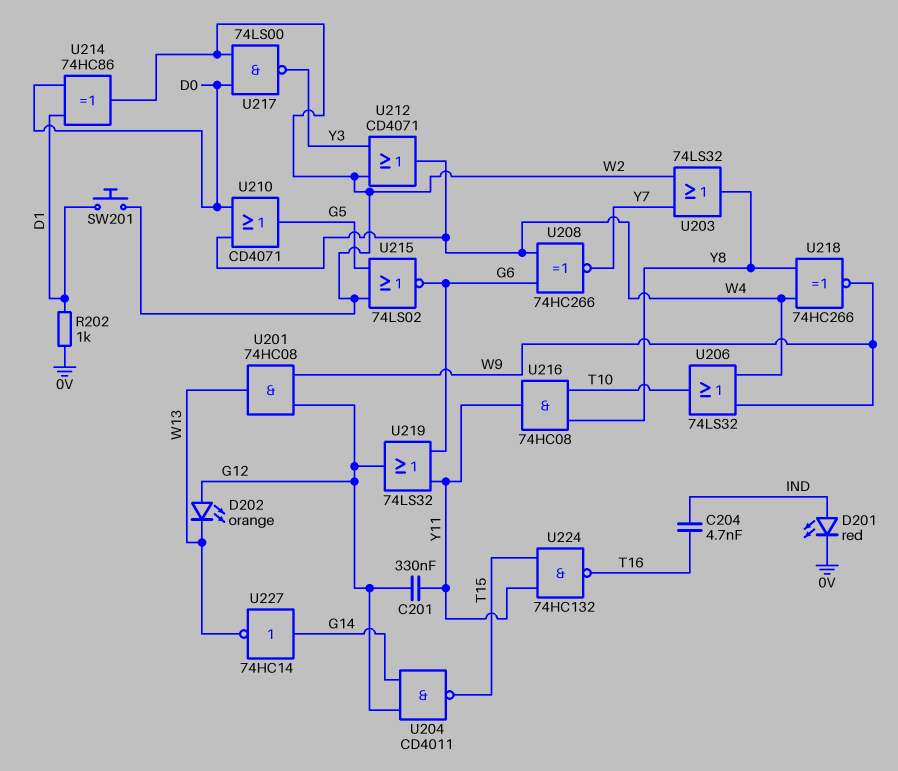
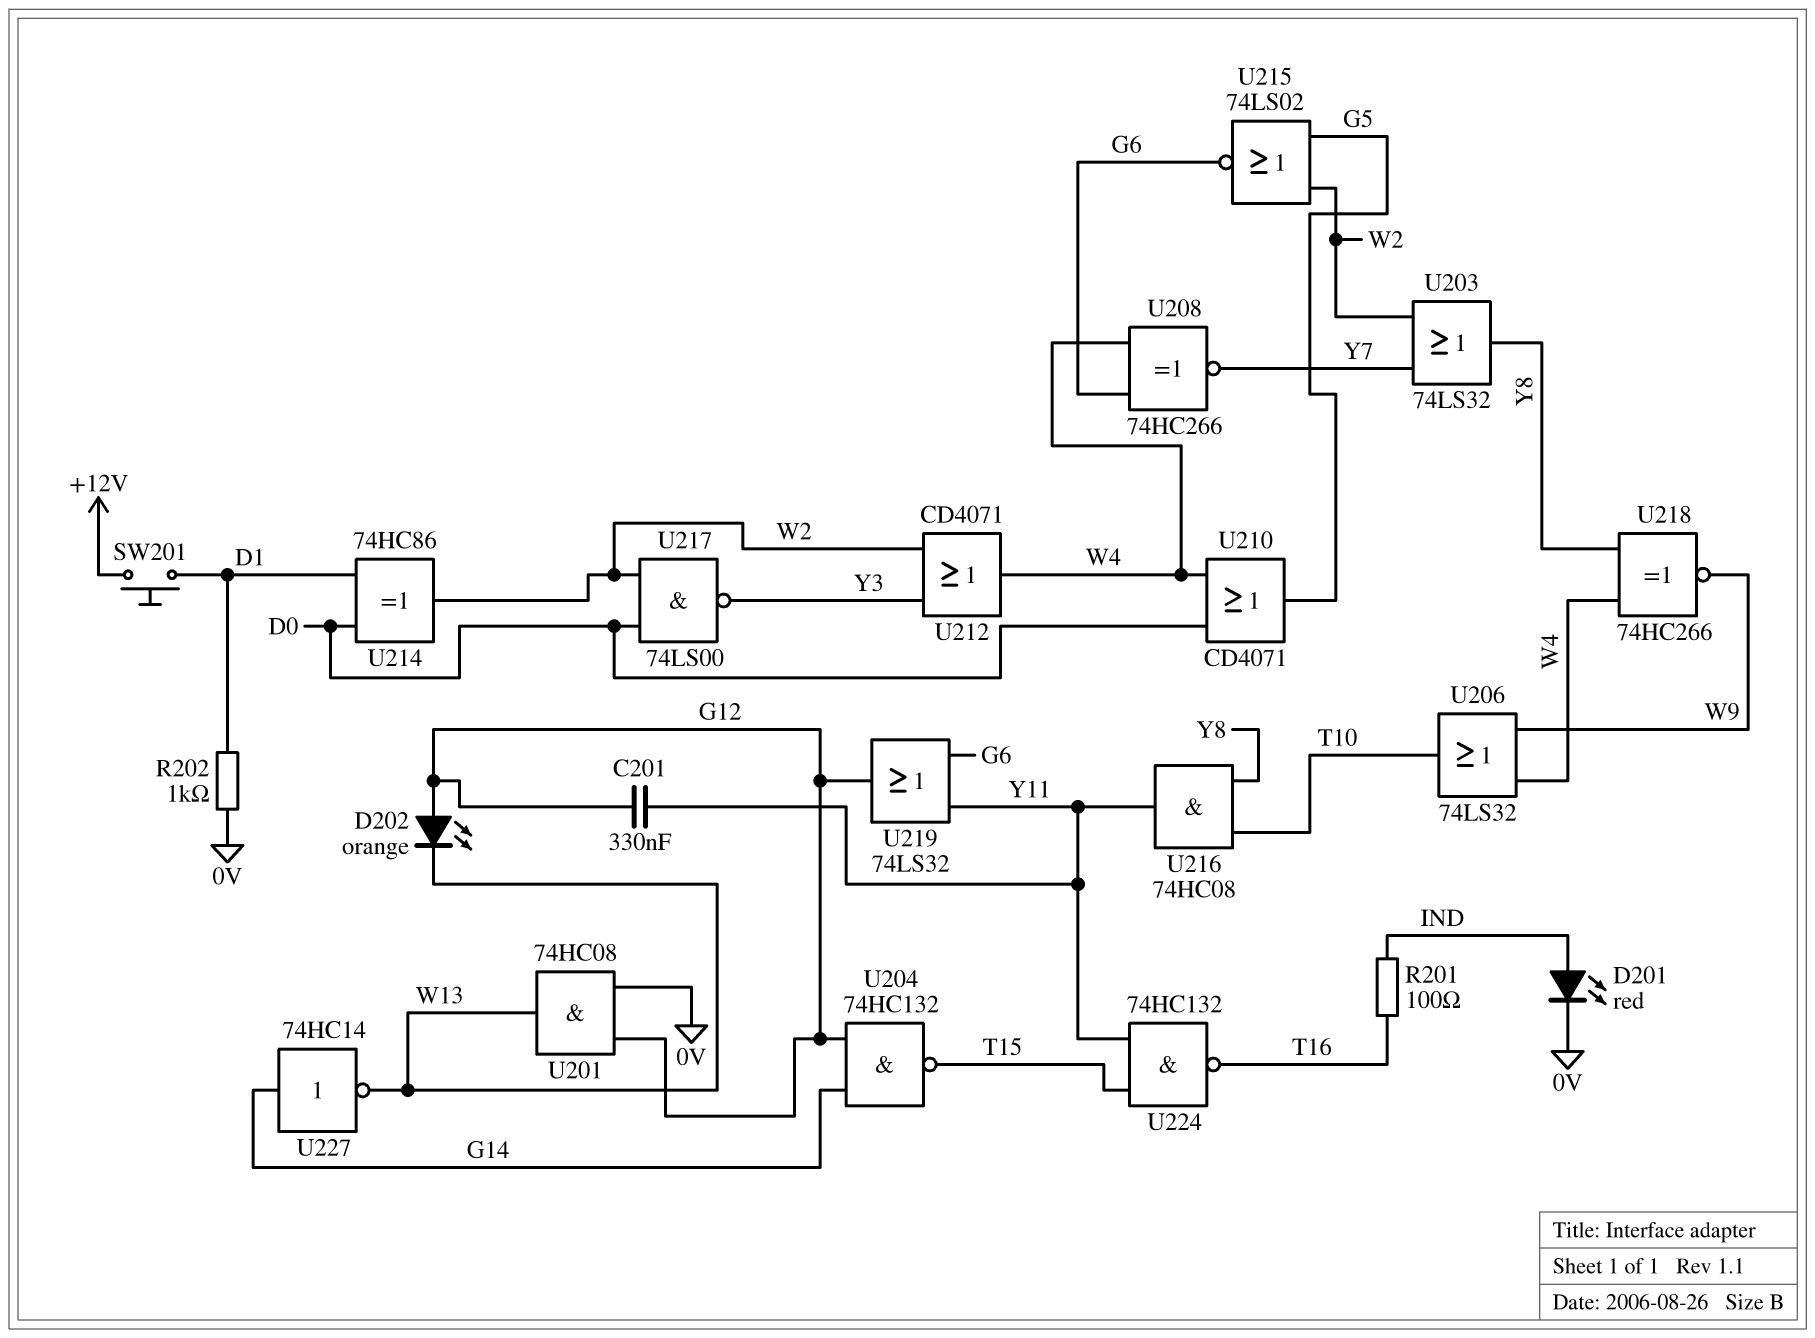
C204: 4.7nF (IND, T16) -> none
R201: none -> 100 (IND, T16)
SW201: button (D1, W2) -> button (+12V, D1)
U201: AND 74HC08 (in G12, in W9, out W13) -> AND 74HC08 (in 0V, in G12, out W13)
U204: NAND CD4011 (in G12, in G14, out T15) -> NAND 74HC132 (in G12, in G14, out T15)

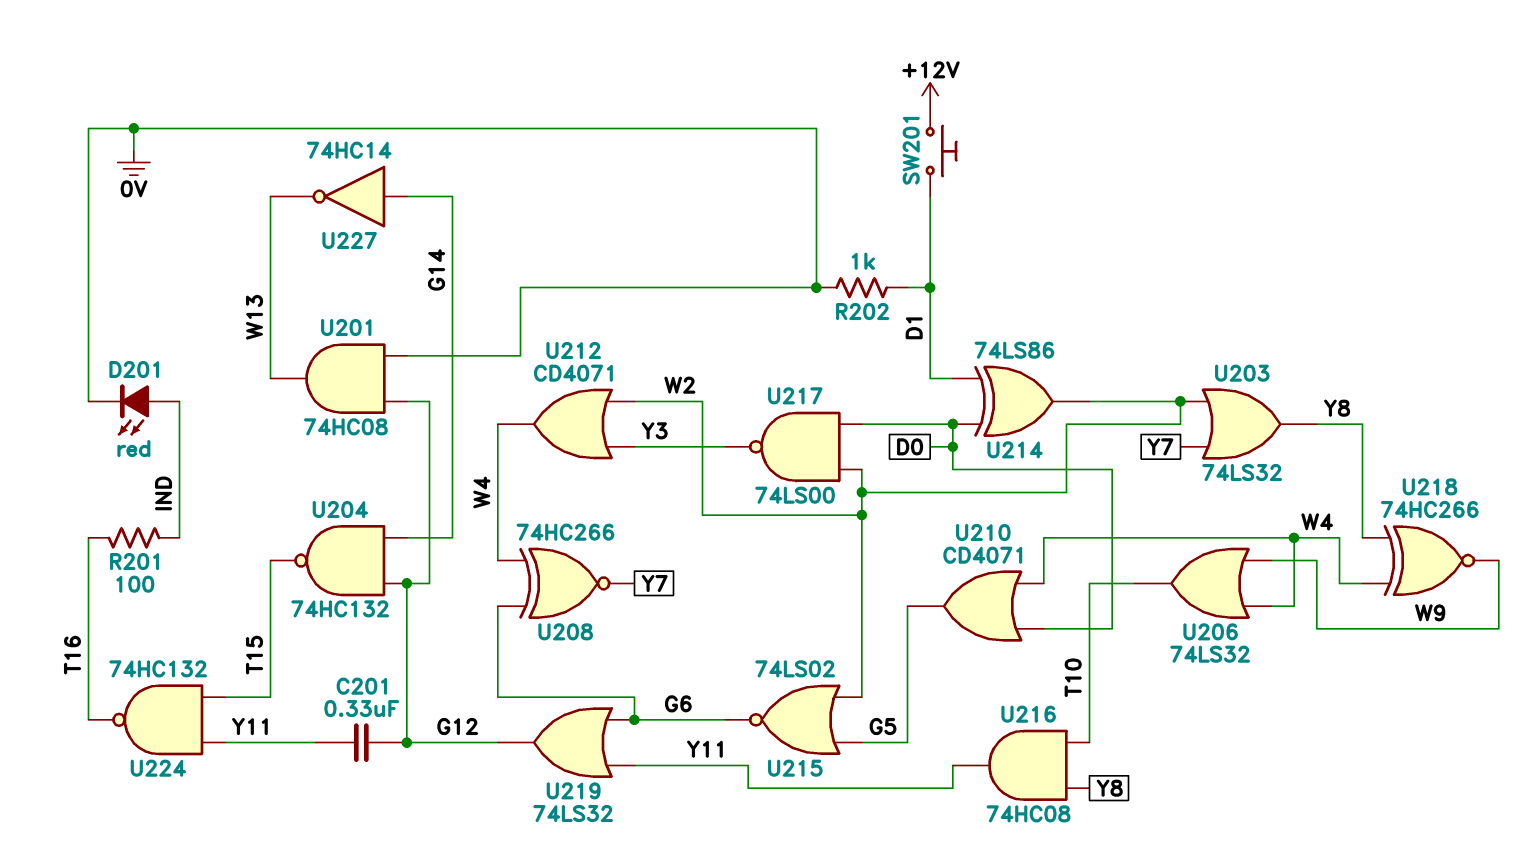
D202: LED orange (A G12, K W13) -> none
U214: XOR 74HC86 (in D0, in D1, out W2) -> XOR 74LS86 (in D0, in D1, out W2)

